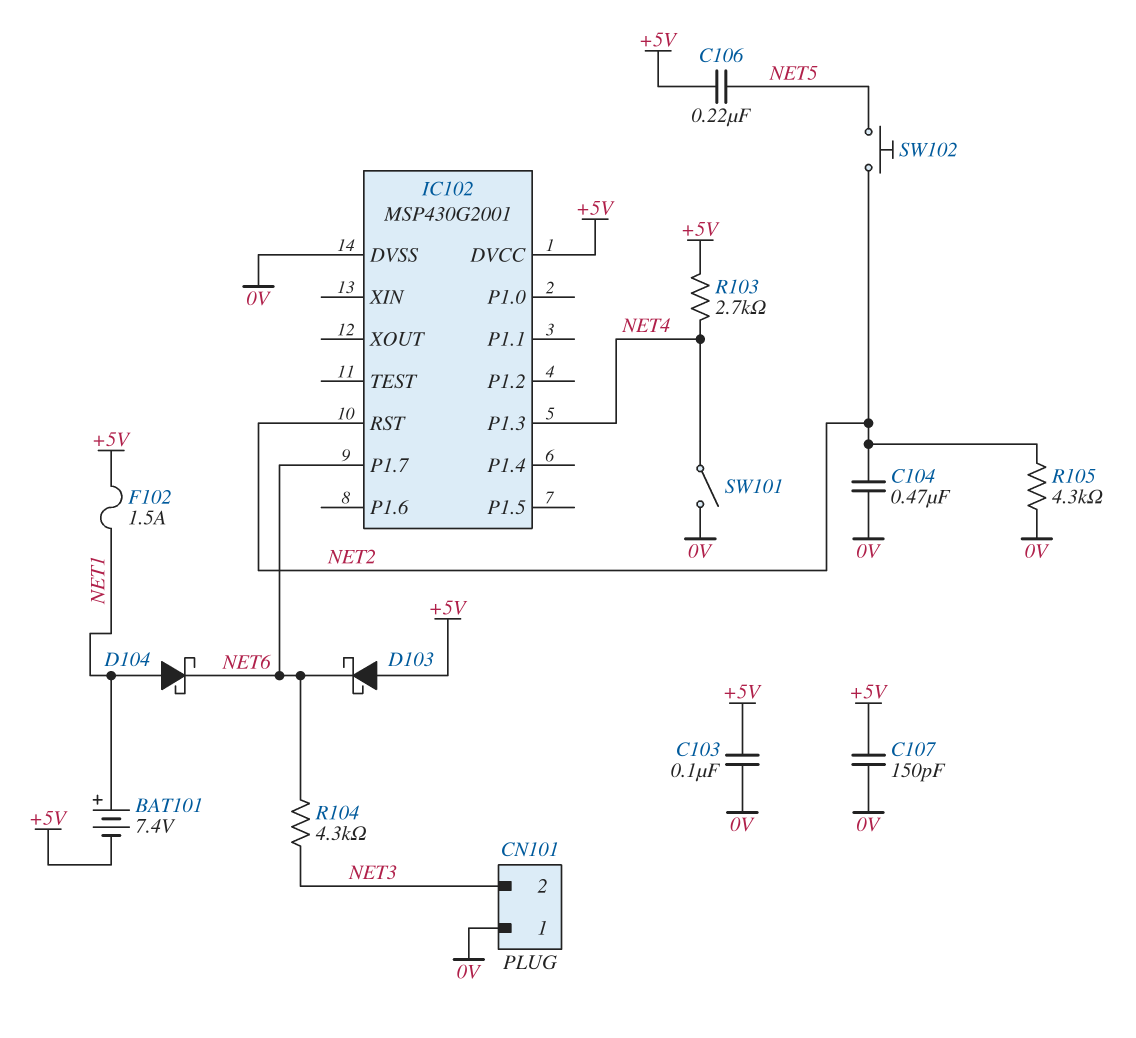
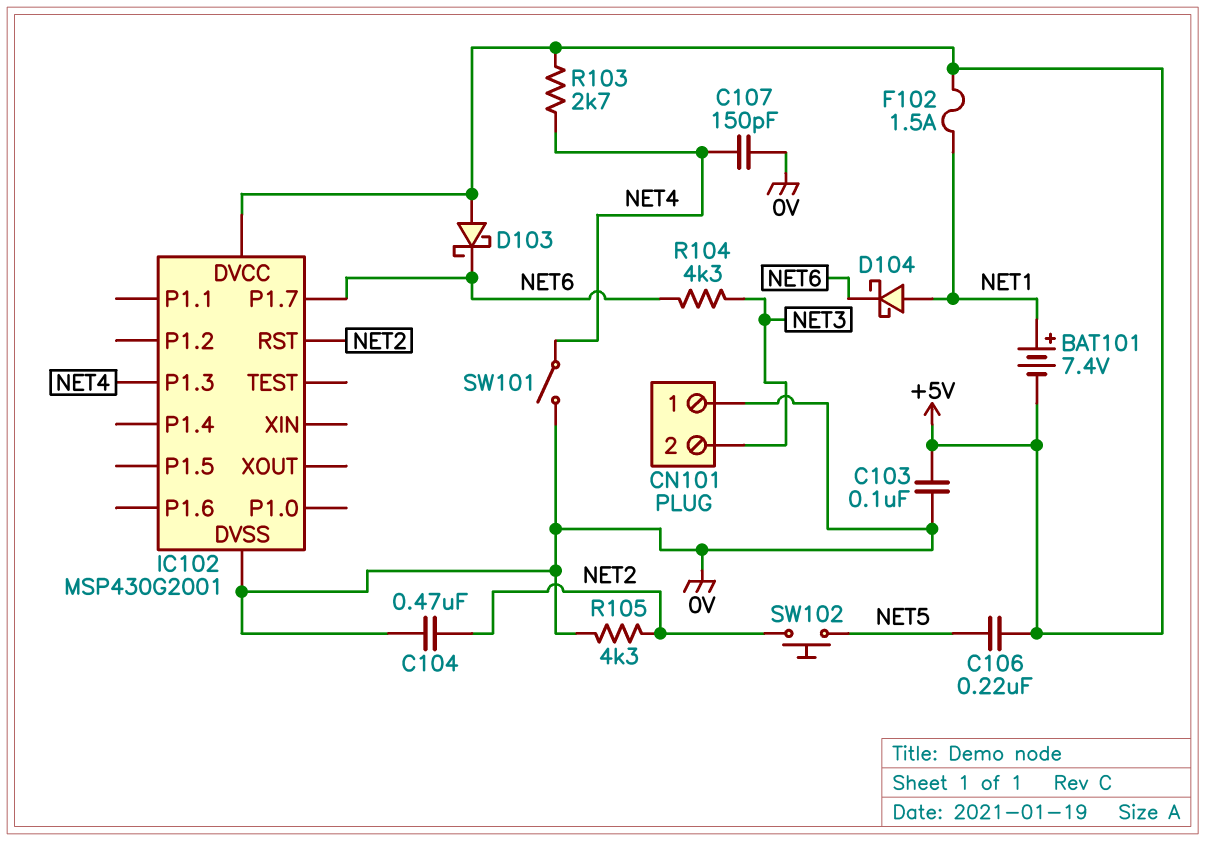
C107: 150pF (+5V, 0V) -> 150pF (0V, NET4)

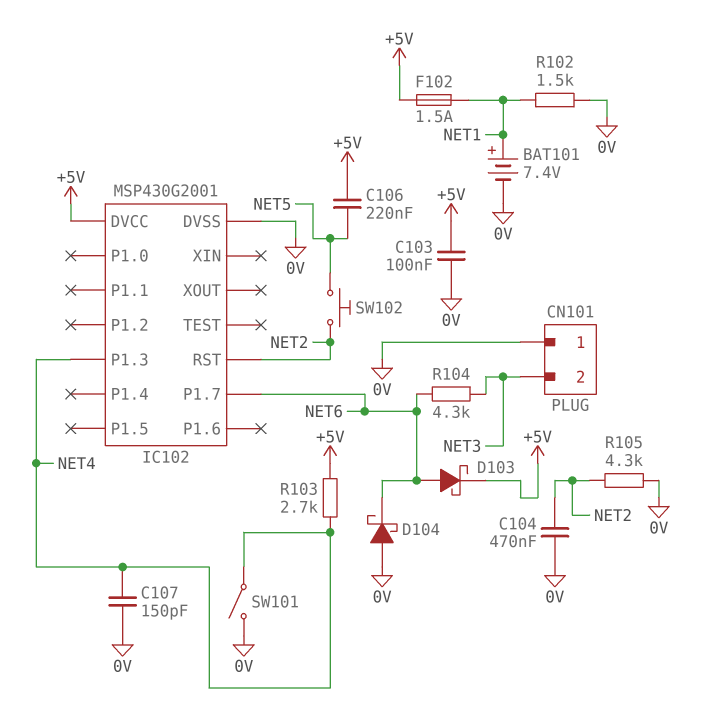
BAT101: 7.4V (plus NET1, minus +5V) -> 7.4V (plus NET1, minus 0V)
D103: schottky (A +5V, K NET6) -> schottky (A NET6, K +5V)
D104: schottky (A NET1, K NET6) -> schottky (A 0V, K NET6)
R102: none -> 1.5k (0V, NET1)

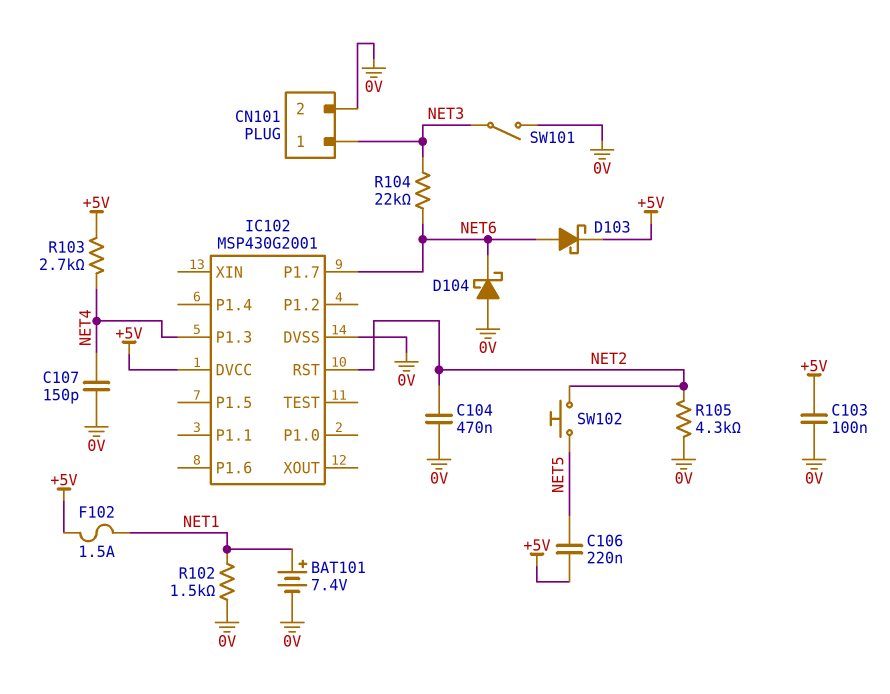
CN101 pin 1: 0V -> NET3
CN101 pin 2: NET3 -> 0V
R104: 4.3k (NET3, NET6) -> 22k (NET3, NET6)
SW101: switch (0V, NET4) -> switch (0V, NET3)

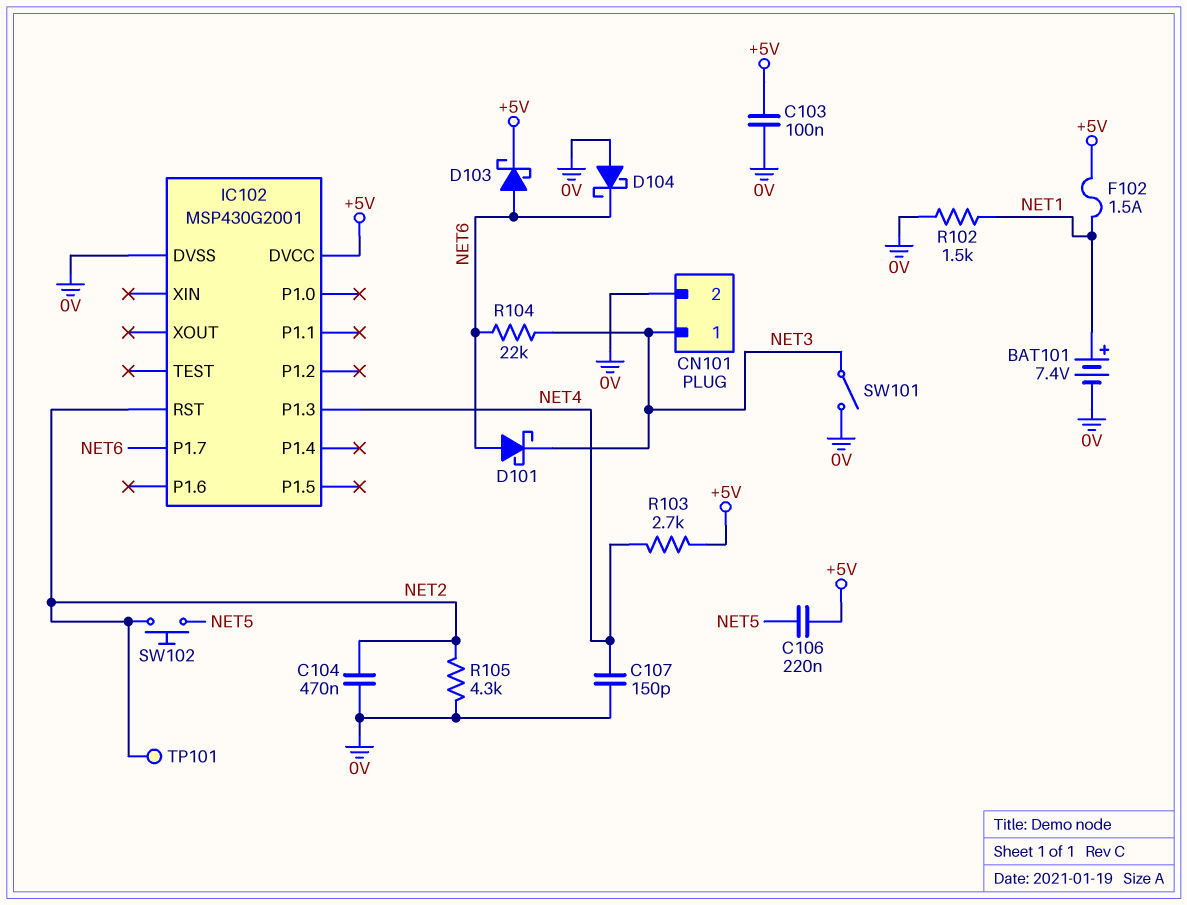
D101: none -> schottky (A NET6, K NET3)
TP101: none -> test point (NET2)

